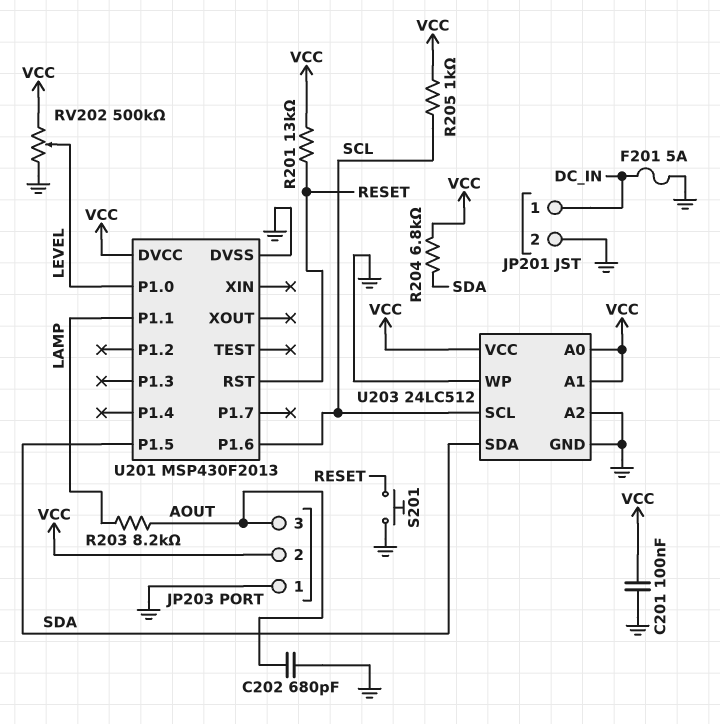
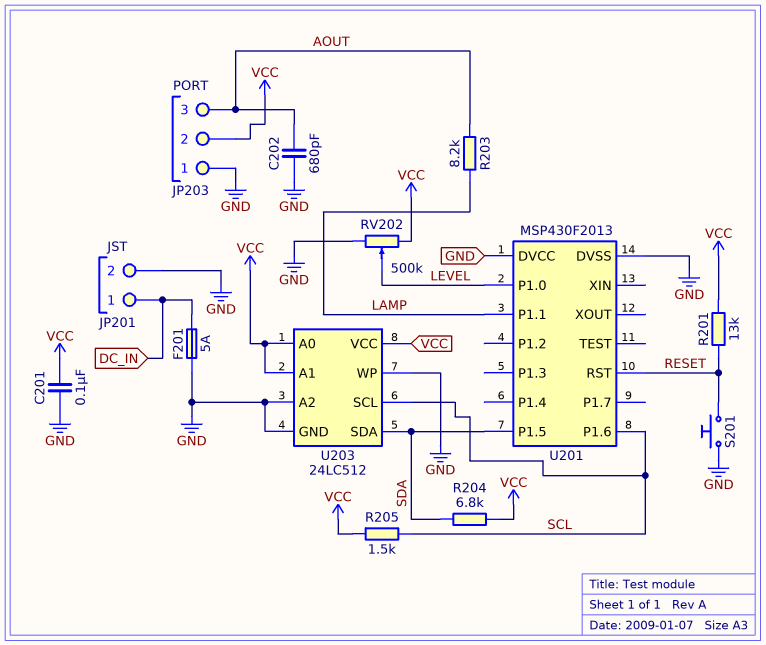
R205: 1k (SCL, VCC) -> 1.5k (SCL, VCC)
U201 pin DVCC: VCC -> GND

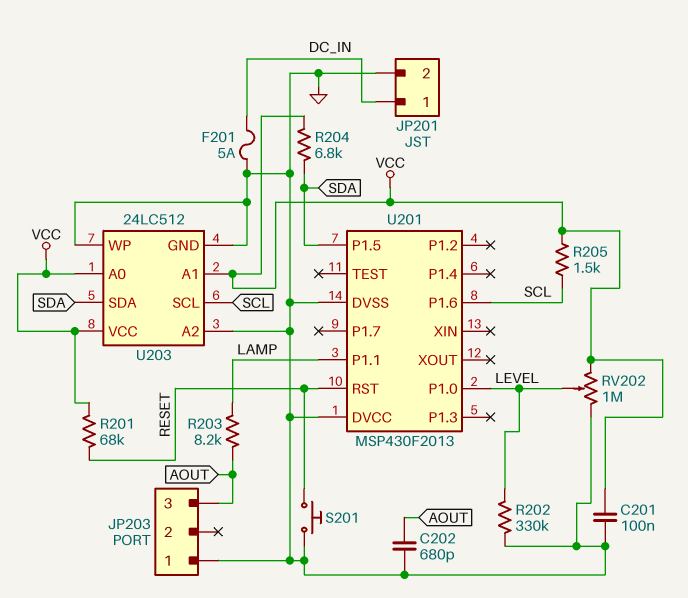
JP203 pin 2: VCC -> none
R201: 13k (RESET, VCC) -> 68k (RESET, VCC)
R202: none -> 330k (GND, LEVEL)
RV202: 500k (GND, VCC, wiper LEVEL) -> 1M (GND, VCC, wiper LEVEL)

